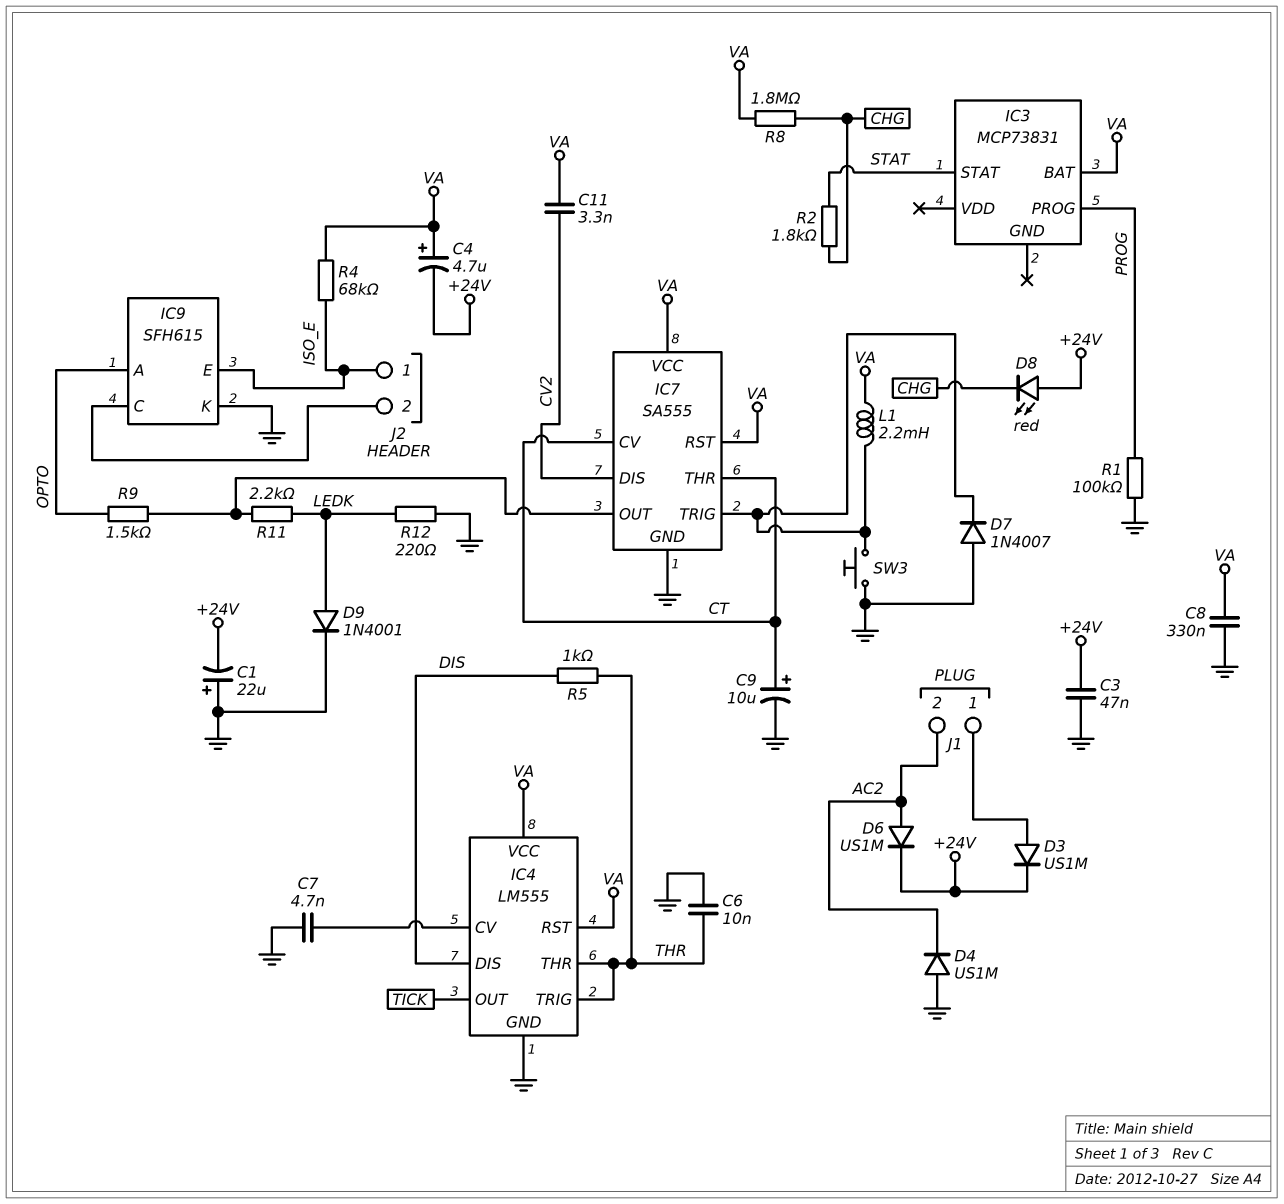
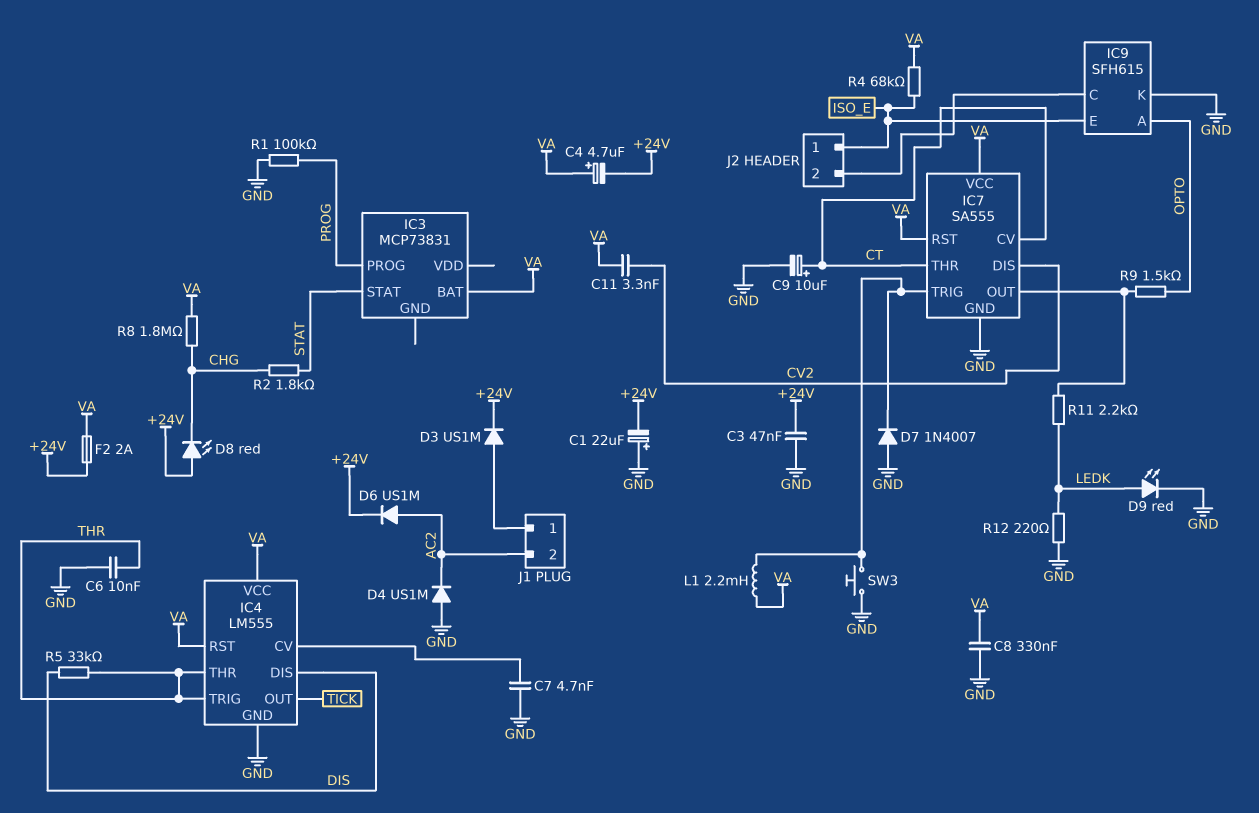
D9: diode 1N4001 (A LEDK, K GND) -> LED red (A LEDK, K GND)
F2: none -> 2A (+24V, VA)
R5: 1k (DIS, THR) -> 33k (DIS, THR)

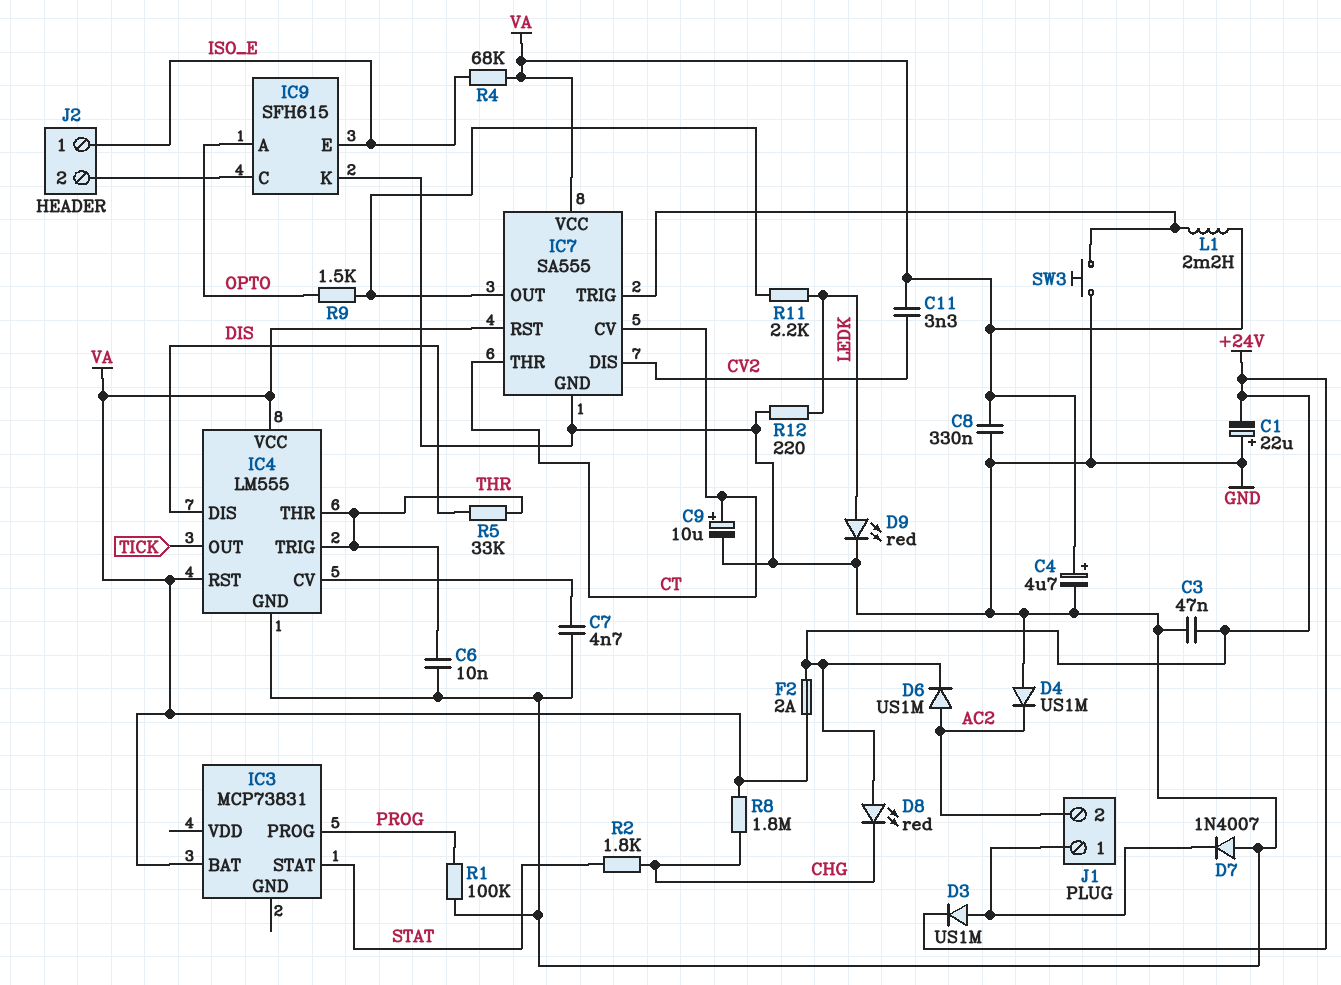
C4: 4.7uF (plus VA, minus +24V) -> 4.7uF (plus VA, minus GND)
D7: diode 1N4007 (A GND, K IC7/TRIG) -> diode 1N4007 (A GND, K J1/1)

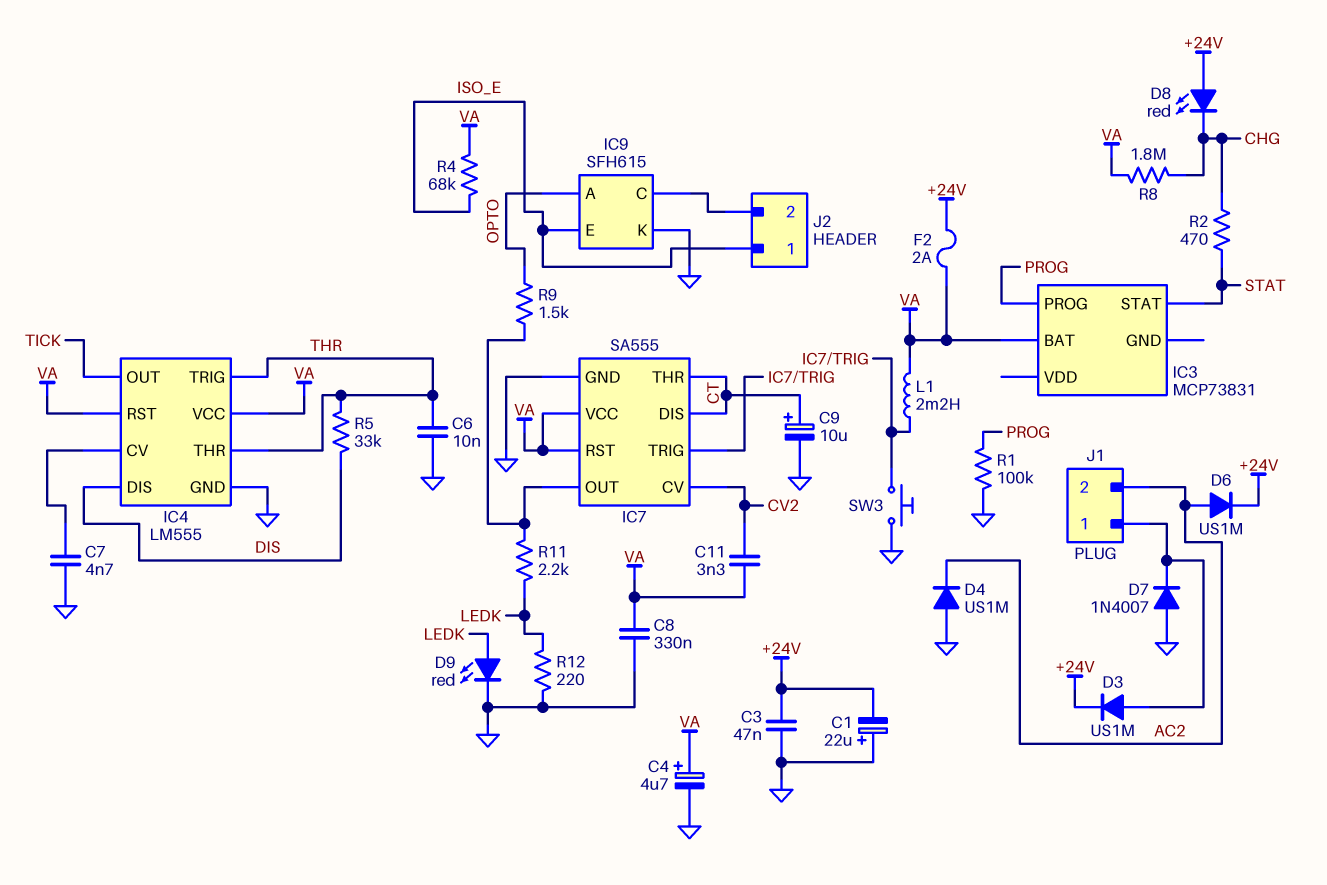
IC7 pin CV: CT -> CV2
IC7 pin DIS: CV2 -> CT
R2: 1.8k (CHG, STAT) -> 470 (CHG, STAT)

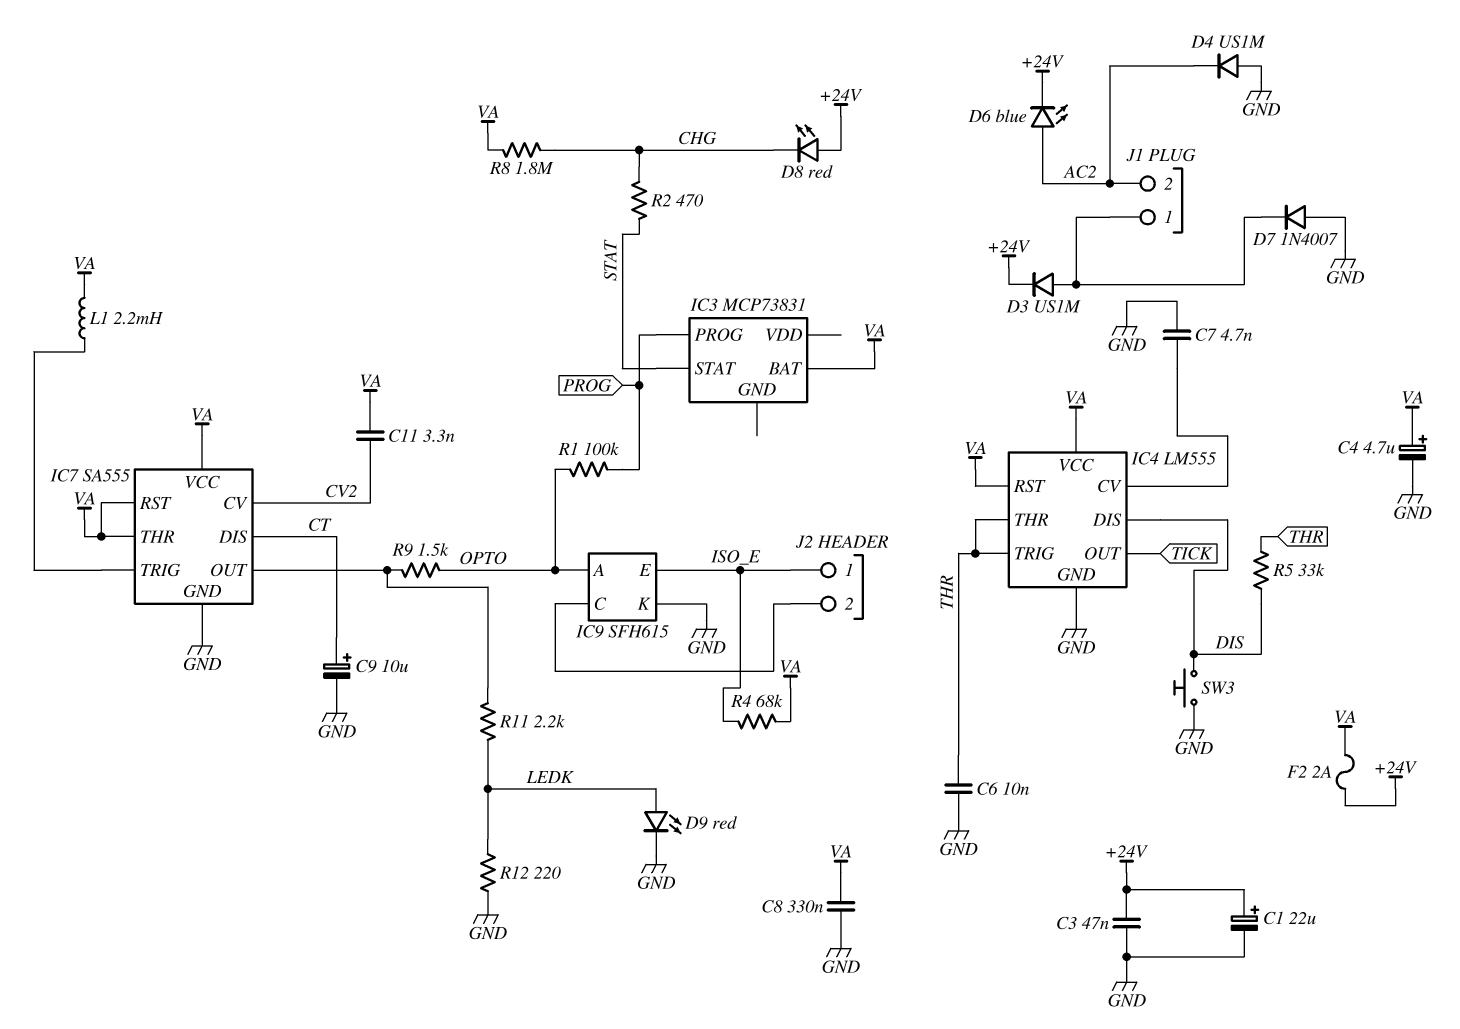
C1: 22uF (plus GND, minus +24V) -> 22uF (plus +24V, minus GND)
D6: diode US1M (A AC2, K +24V) -> LED blue (A AC2, K +24V)
IC7 pin THR: CT -> VA
R1: 100k (GND, PROG) -> 100k (OPTO, PROG)
SW3: button (GND, IC7/TRIG) -> button (DIS, GND)

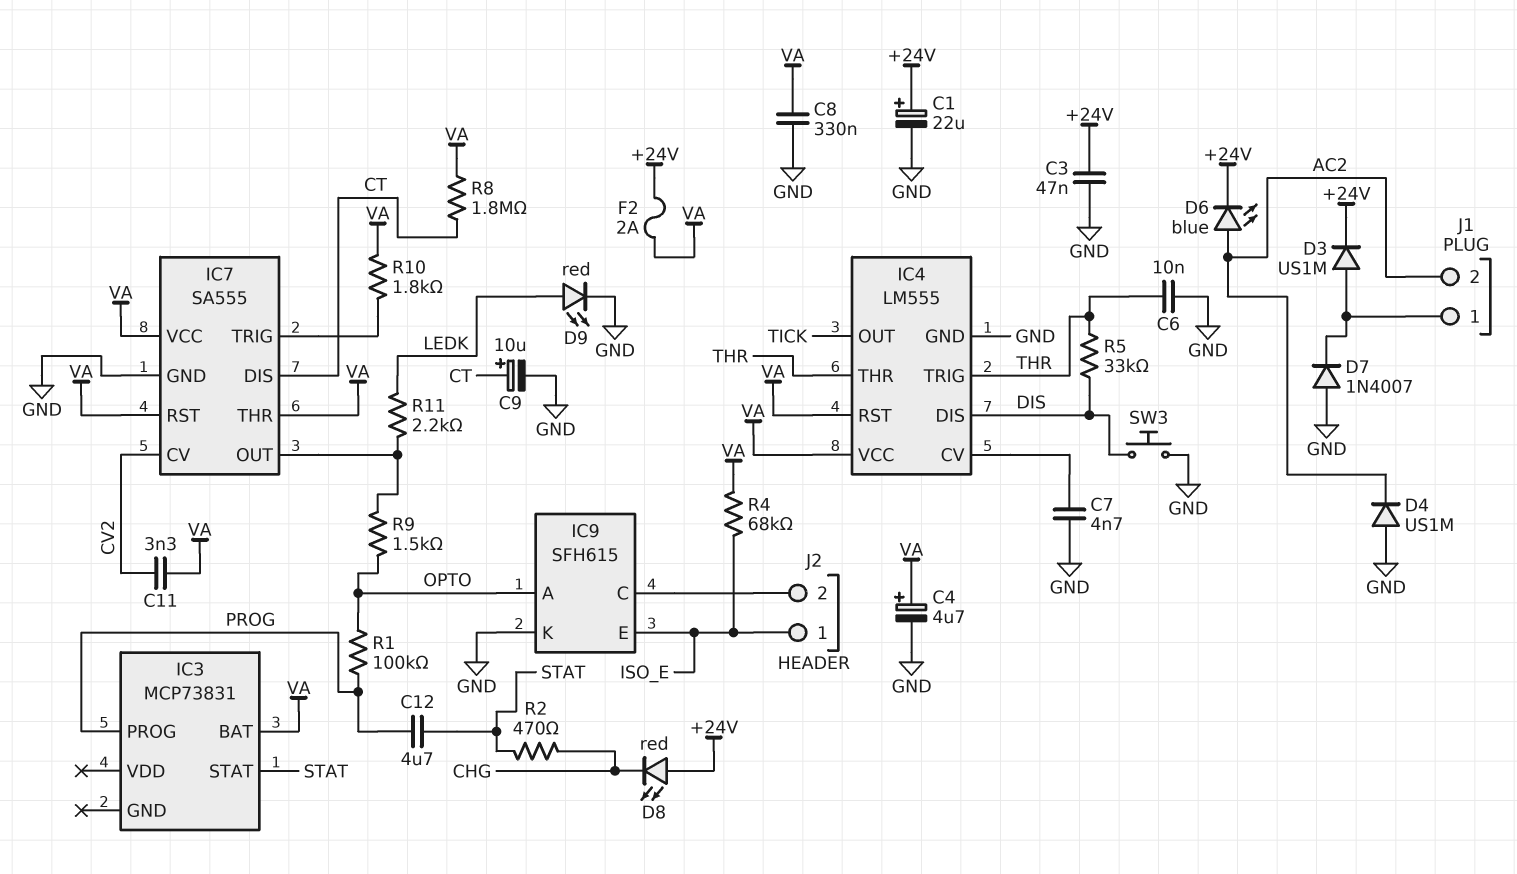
C12: none -> 4.7uF (PROG, STAT)
L1: 2.2mH (IC7/TRIG, VA) -> none
R8: 1.8M (CHG, VA) -> 1.8M (CT, VA)
R10: none -> 1.8k (IC7/TRIG, VA)
R12: 220 (GND, LEDK) -> none

